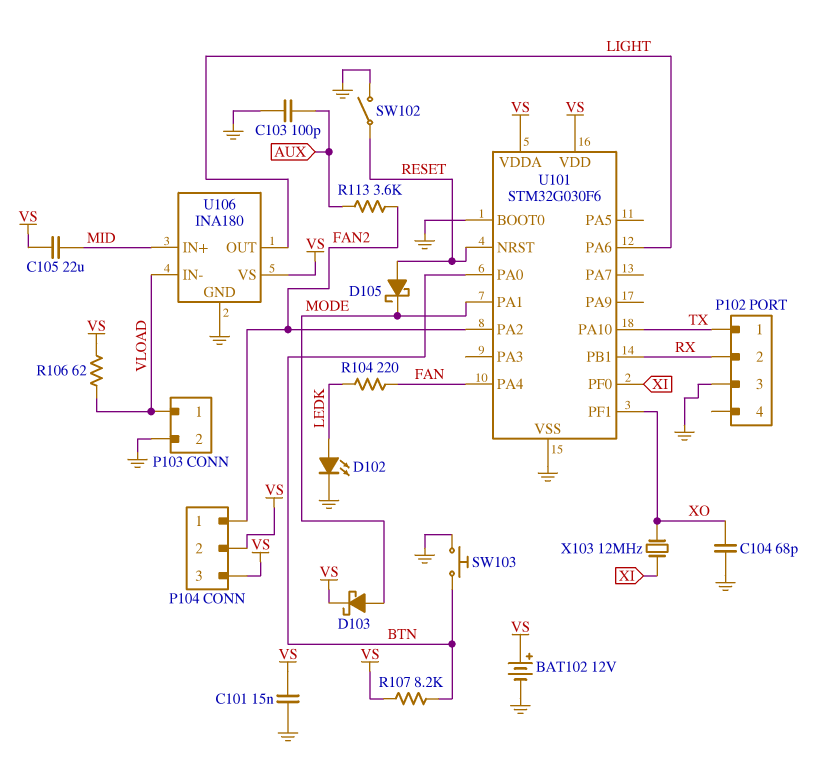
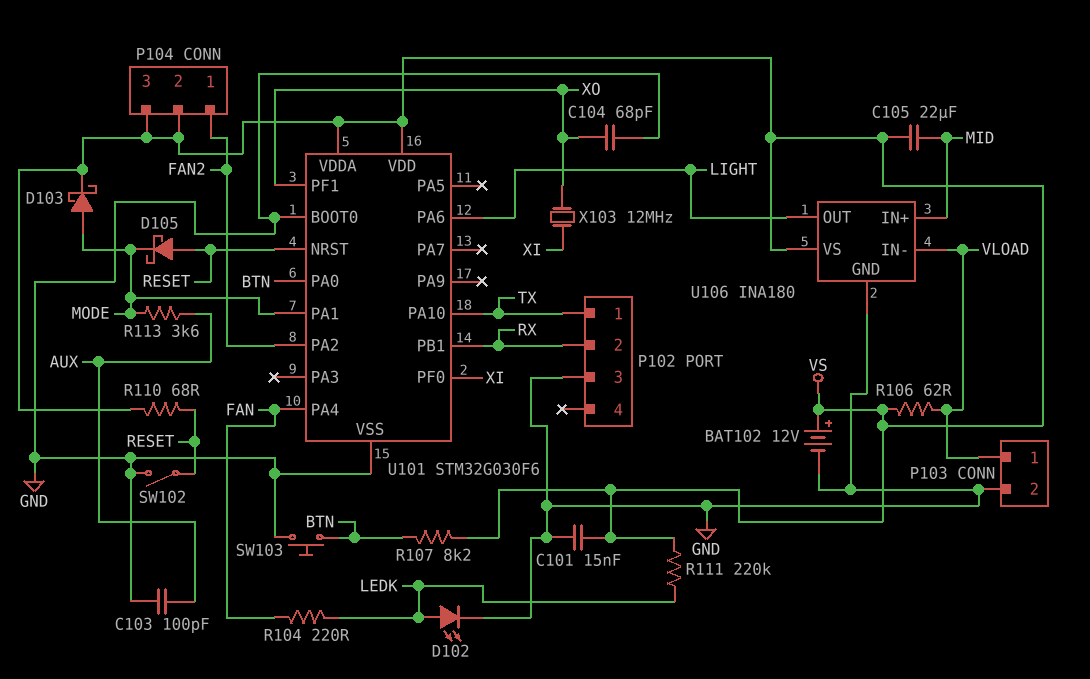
R110: none -> 68 (RESET, VS)
R111: none -> 220k (LEDK, VS)
R113: 3.6k (AUX, FAN2) -> 3.6k (AUX, MODE)

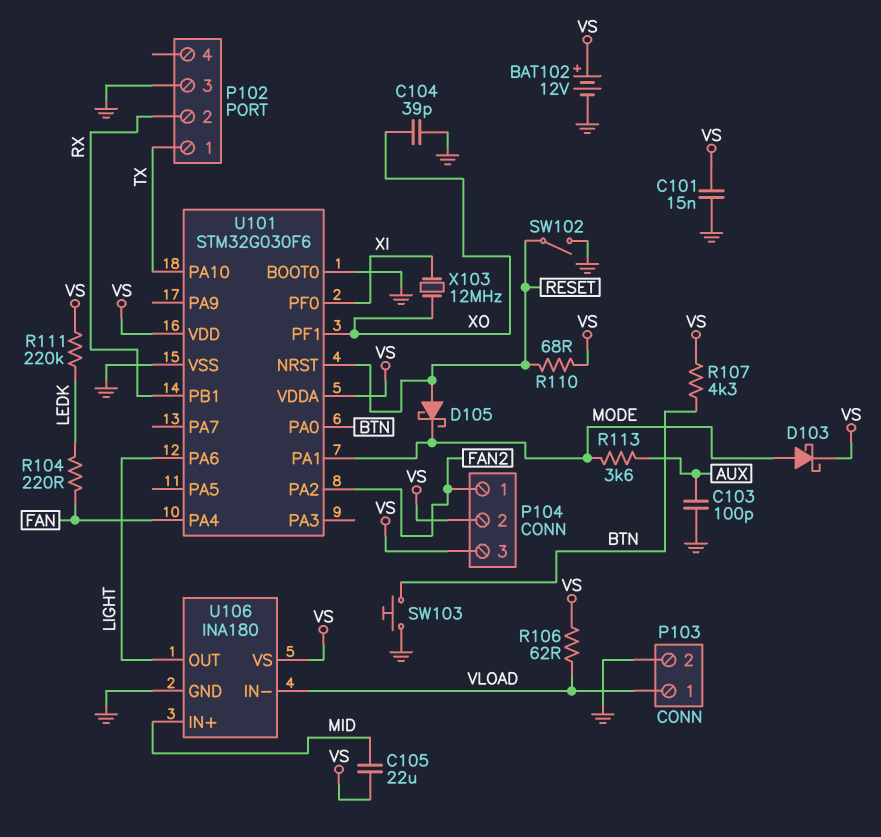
C104: 68pF (GND, XO) -> 39pF (GND, XO)
D102: LED (A LEDK, K GND) -> none
R107: 8.2k (BTN, VS) -> 4.3k (BTN, VS)

